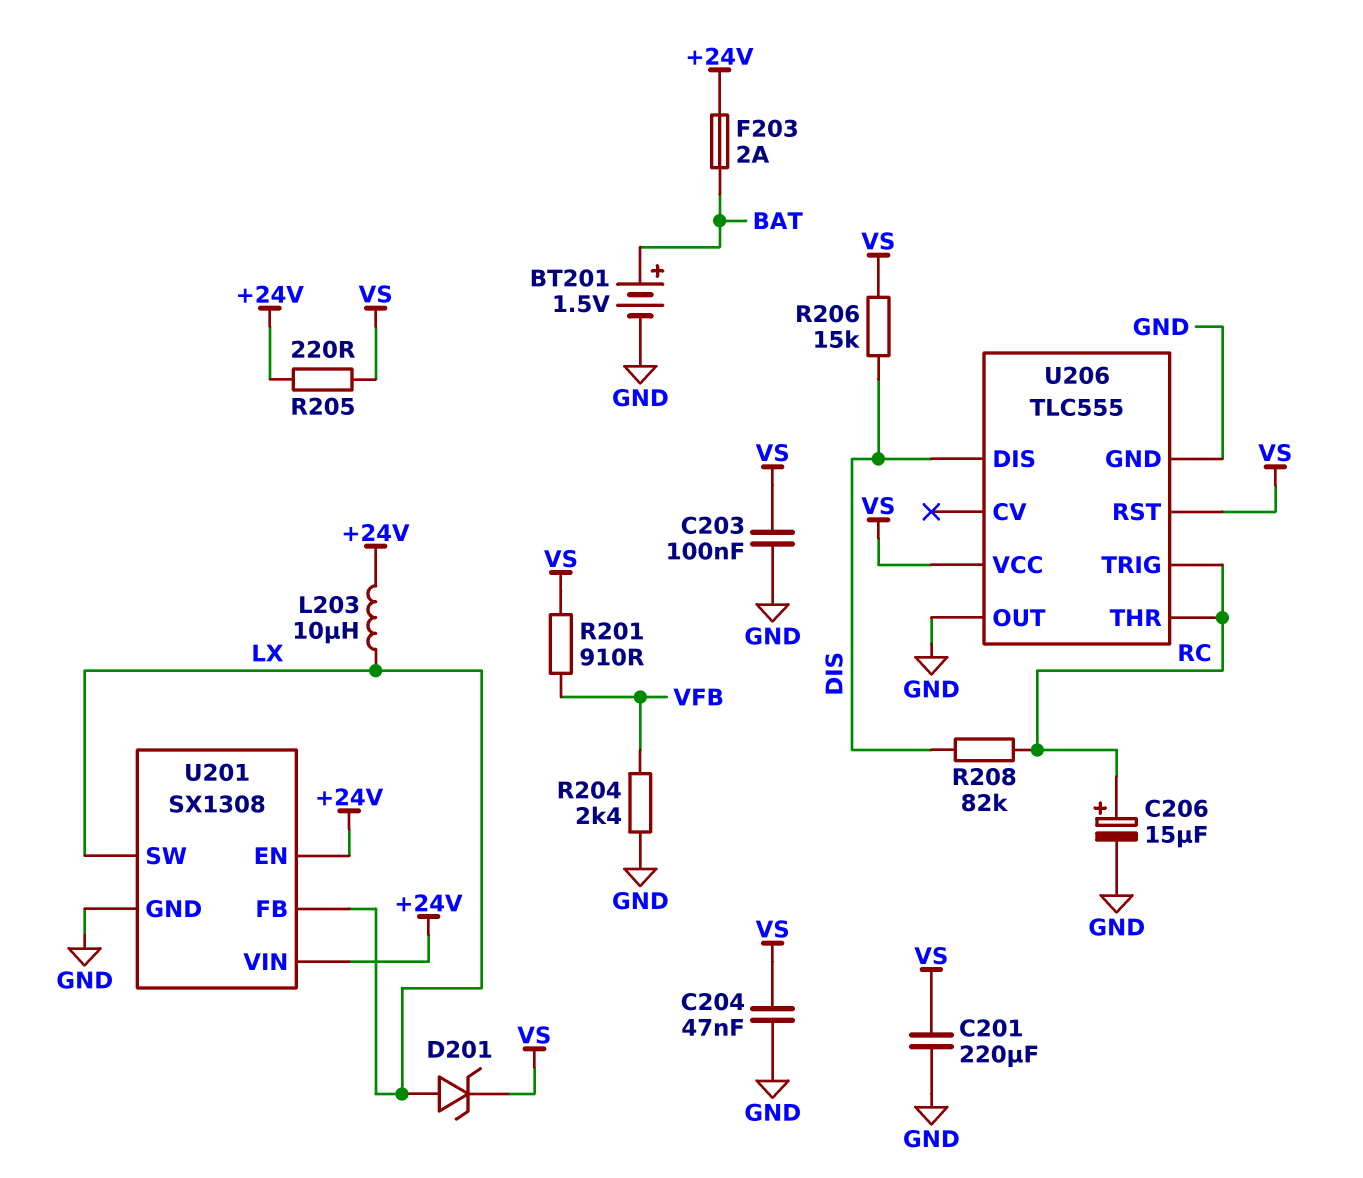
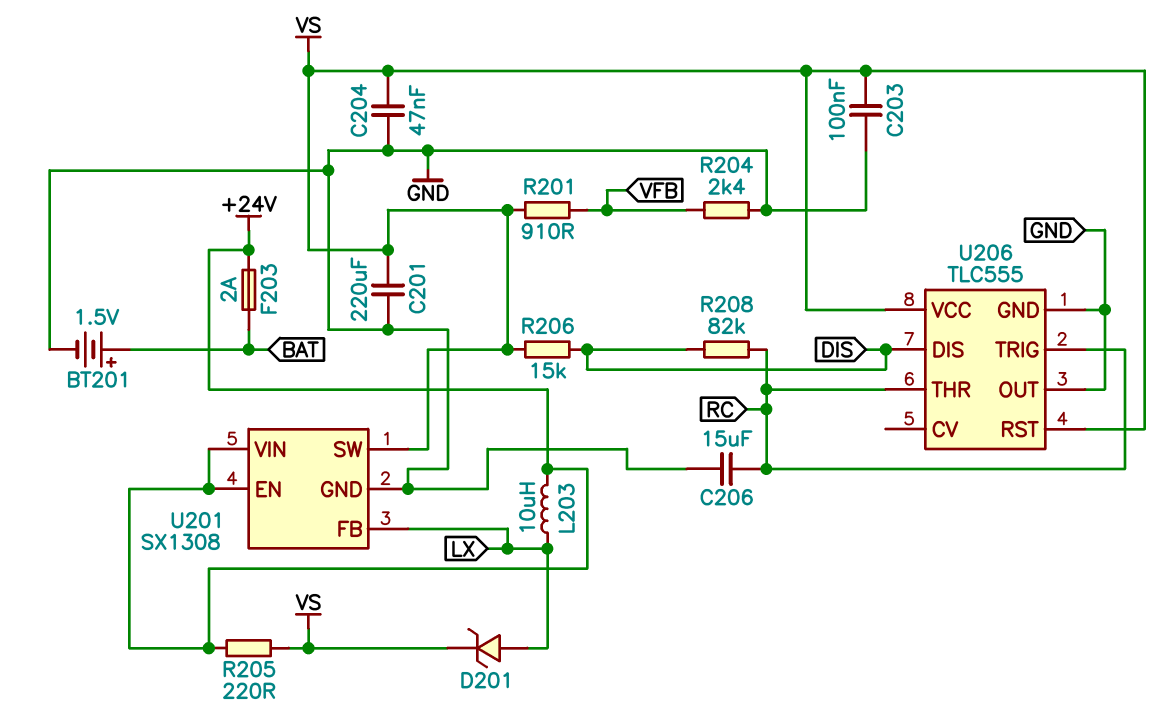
C206: 15uF (plus RC, minus GND) -> 15uF (GND, RC)
U201 pin SW: LX -> VS

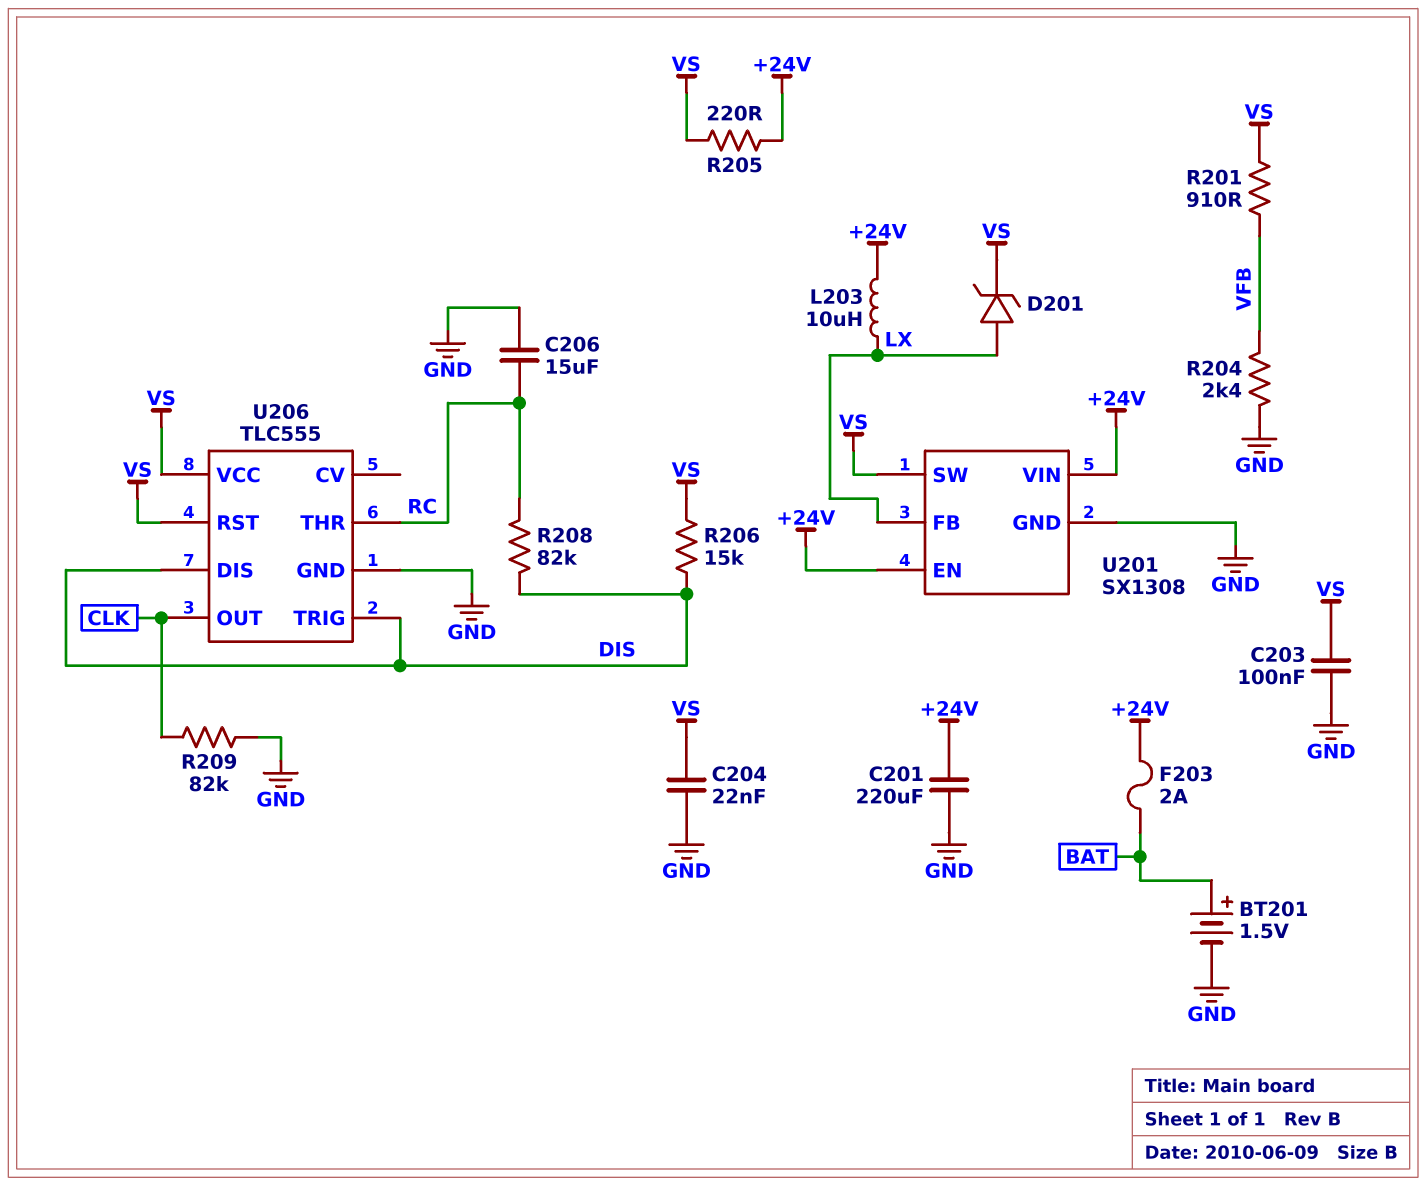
C201: 220uF (GND, VS) -> 220uF (+24V, GND)
C204: 47nF (GND, VS) -> 22nF (GND, VS)
R209: none -> 82k (CLK, GND)
U206 pin OUT: GND -> CLK
U206 pin TRIG: RC -> DIS

